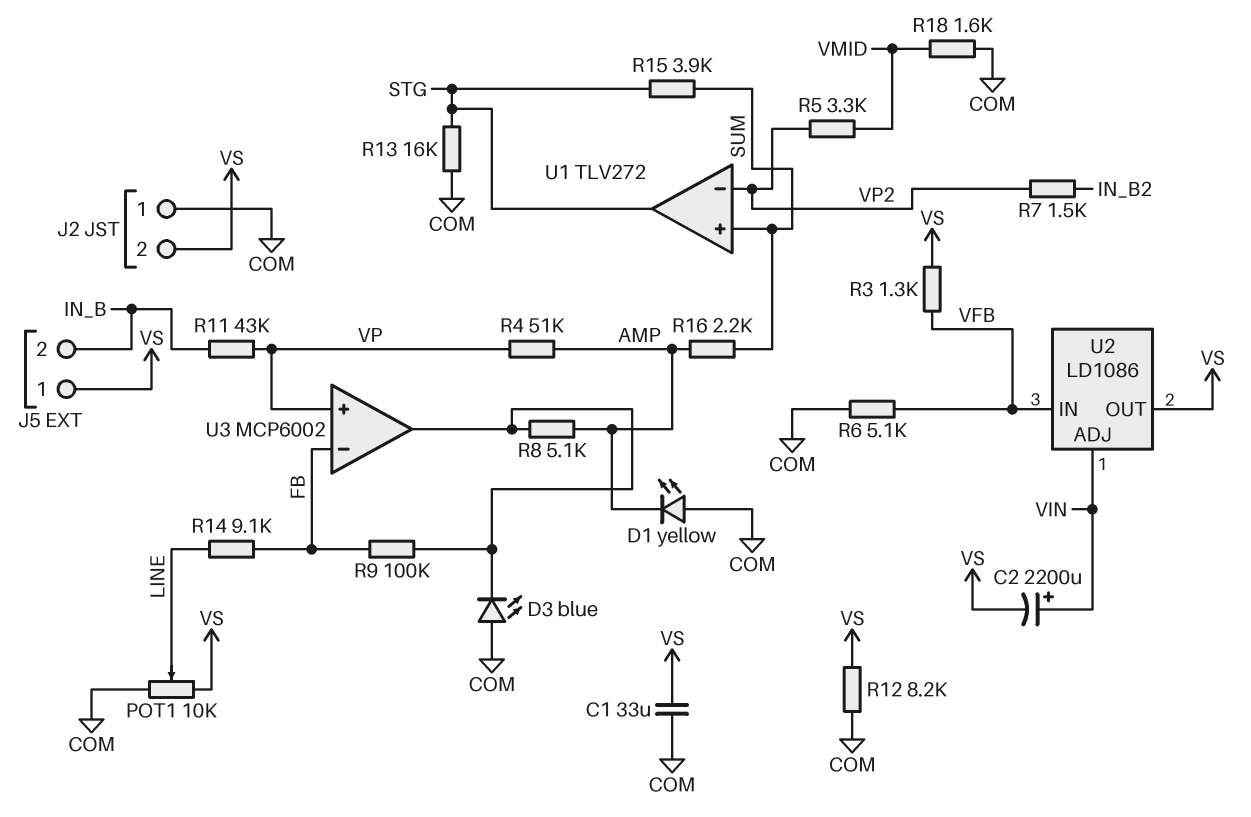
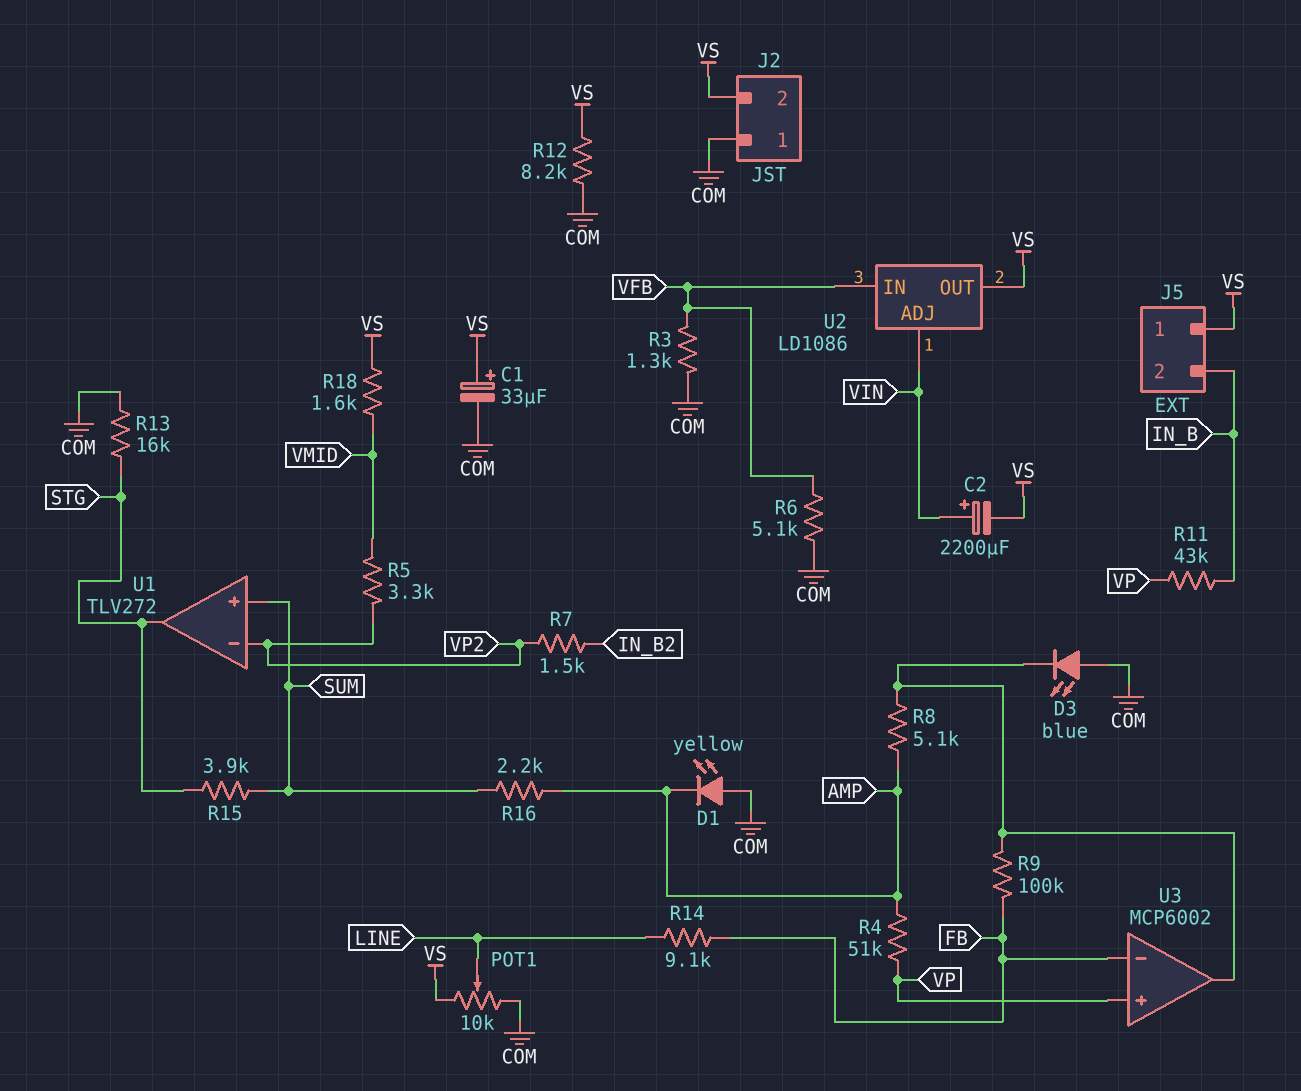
C1: 33uF (COM, VS) -> 33uF (plus VS, minus COM)
R3: 1.3k (VFB, VS) -> 1.3k (COM, VFB)
R18: 1.6k (COM, VMID) -> 1.6k (VMID, VS)

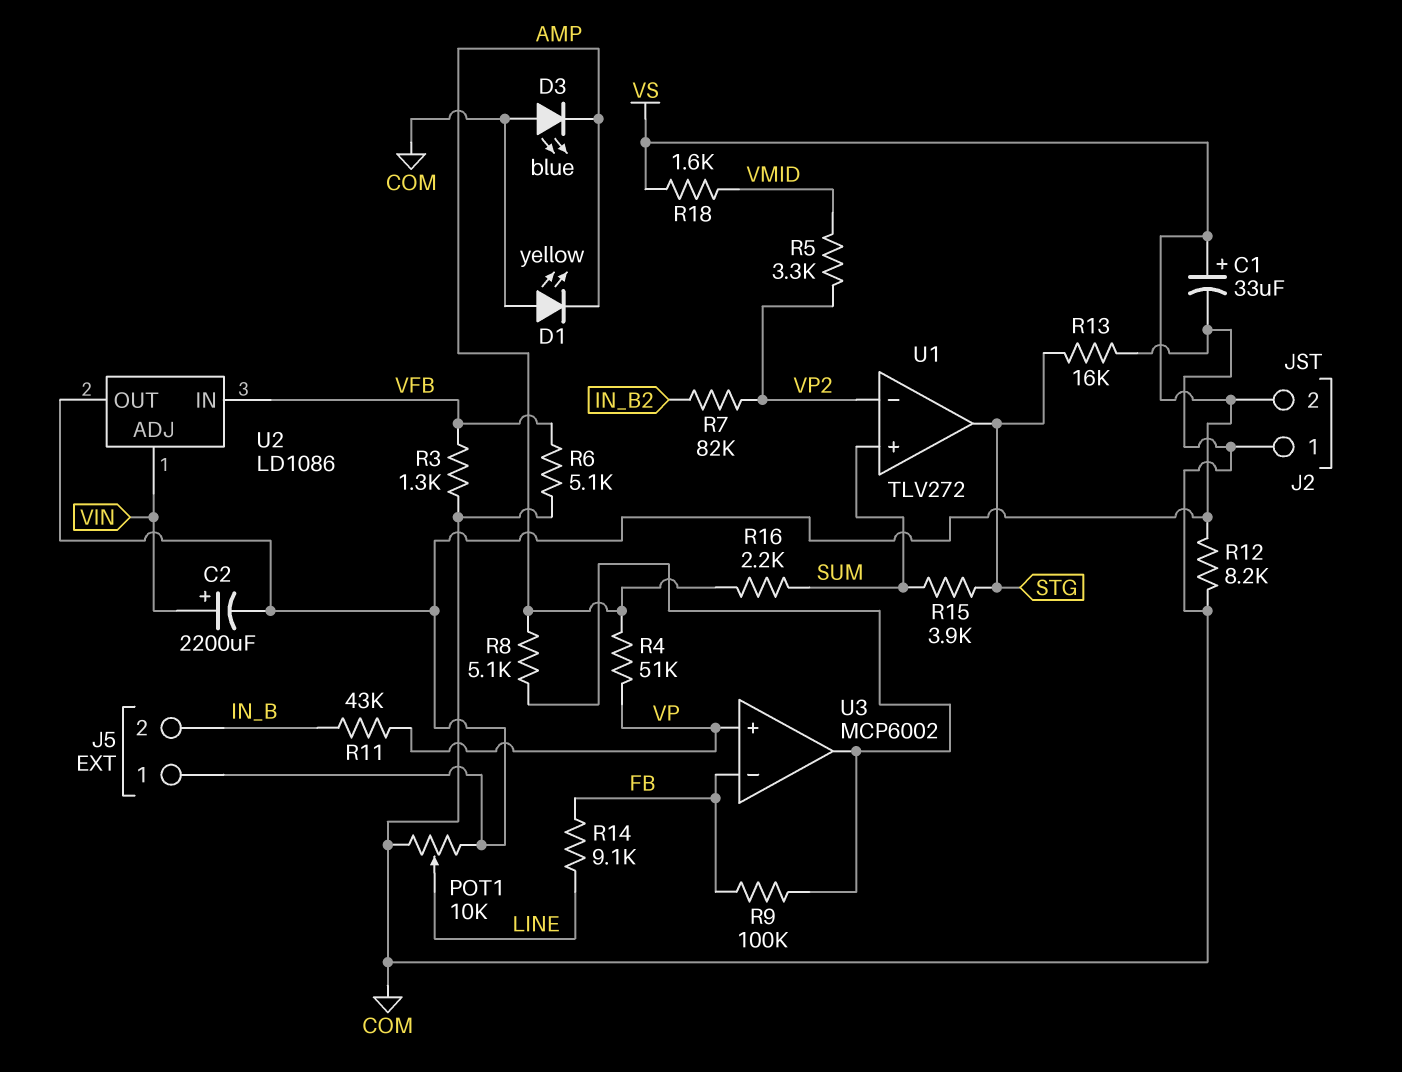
D3: LED blue (A COM, K U3/out) -> LED blue (A COM, K AMP)
R7: 1.5k (IN_B2, VP2) -> 82k (IN_B2, VP2)

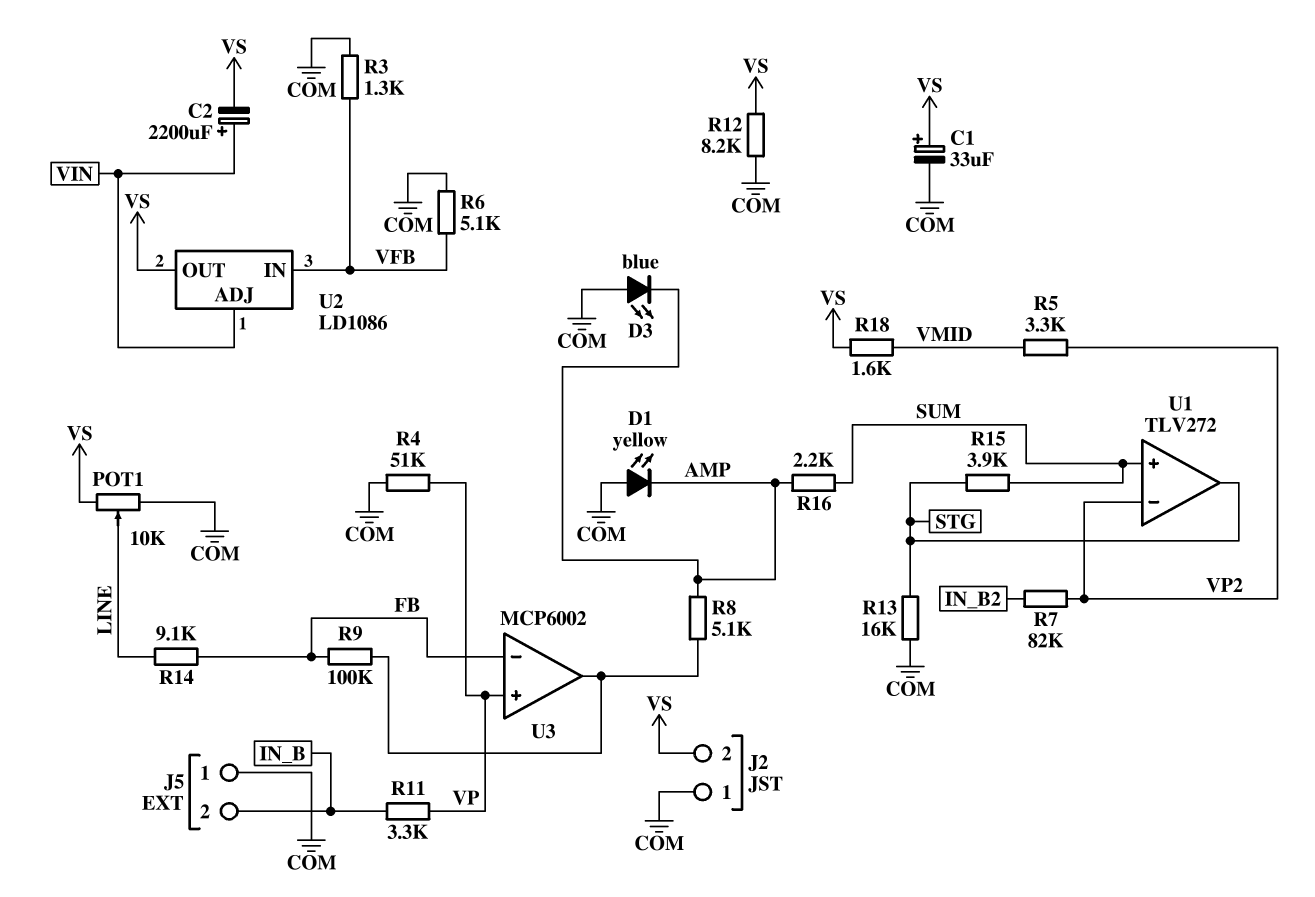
J5 pin 1: VS -> COM
R4: 51k (AMP, VP) -> 51k (COM, VP)
R11: 43k (IN_B, VP) -> 3.3k (IN_B, VP)

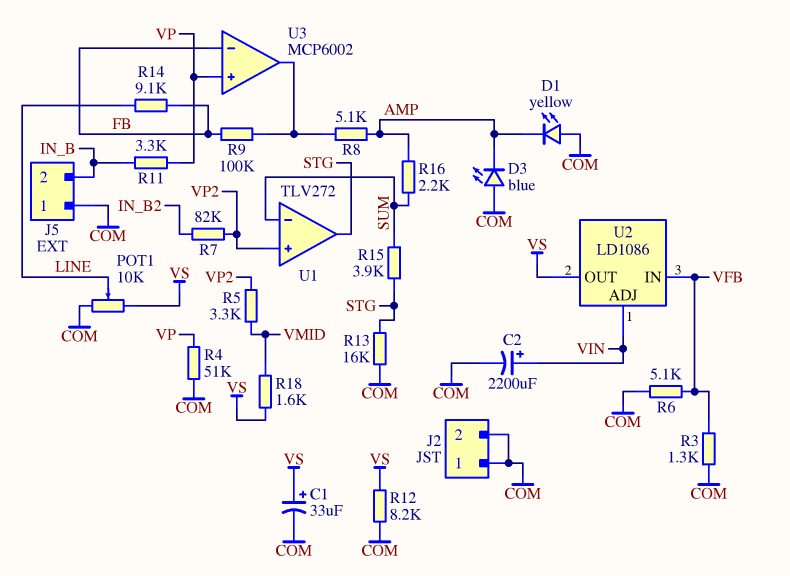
C2: 2200uF (plus VIN, minus VS) -> 2200uF (plus VIN, minus COM)
J2 pin 2: VS -> COM
U1 pin in+: SUM -> VP2
U1 pin in-: VP2 -> SUM

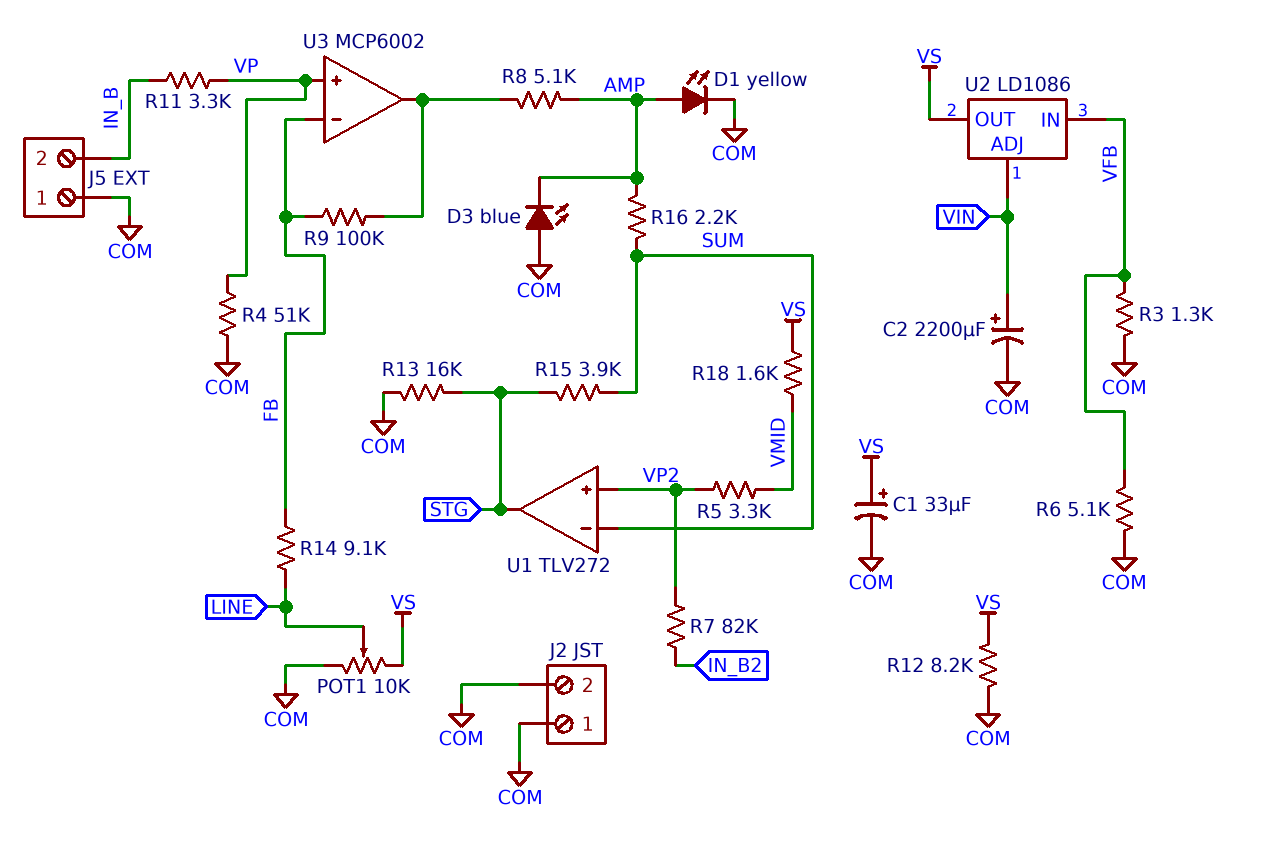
D1: LED yellow (A COM, K AMP) -> LED yellow (A AMP, K COM)

